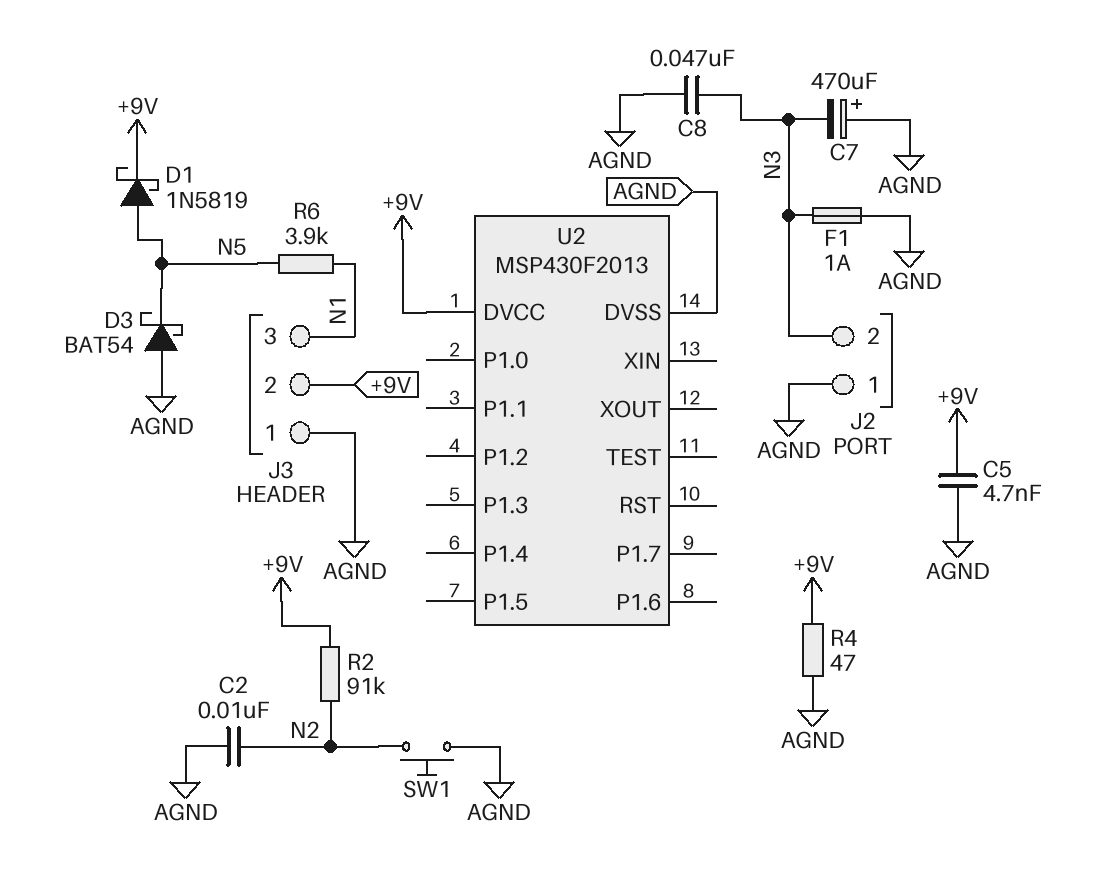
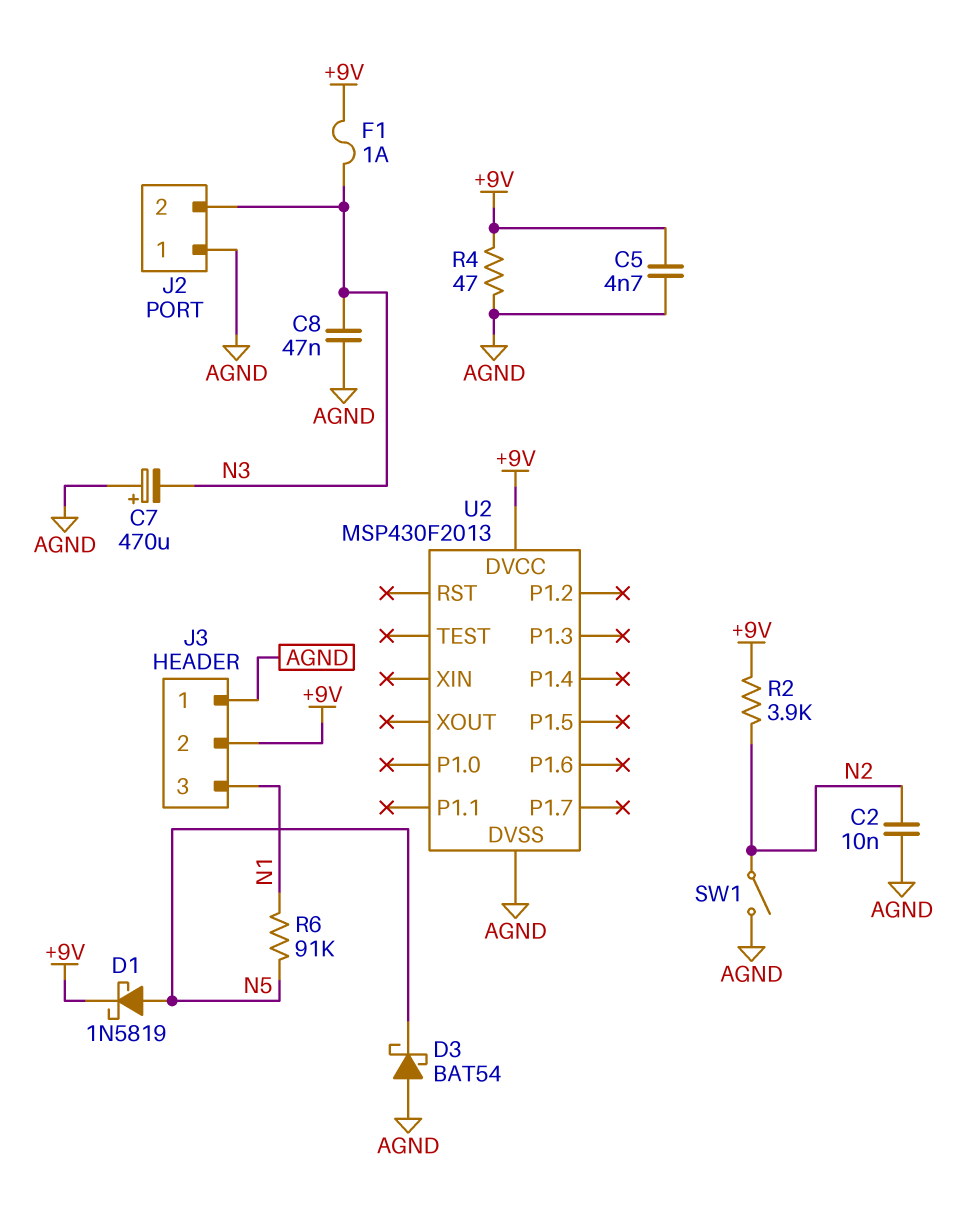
F1: 1A (AGND, N3) -> 1A (+9V, N3)
R2: 91k (+9V, N2) -> 3.9k (+9V, N2)
R6: 3.9k (N1, N5) -> 91k (N1, N5)
SW1: button (AGND, N2) -> switch (AGND, N2)

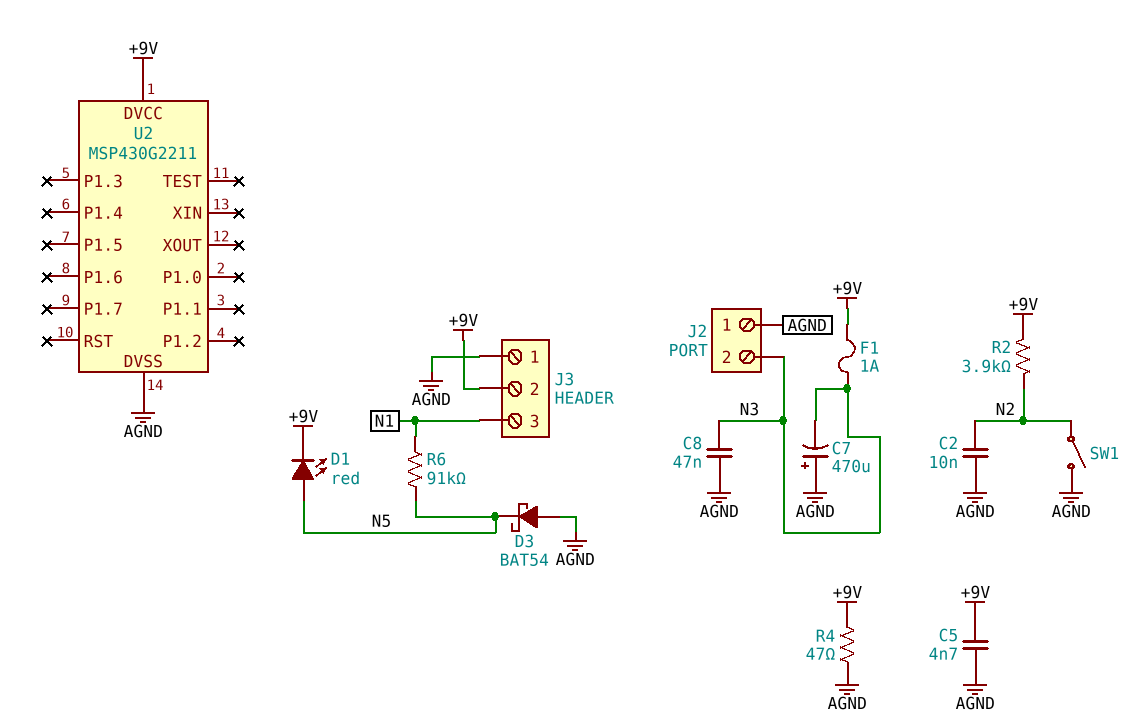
D1: schottky 1N5819 (A N5, K +9V) -> LED red (A N5, K +9V)
U2: MSP430F2013 -> MSP430G2211

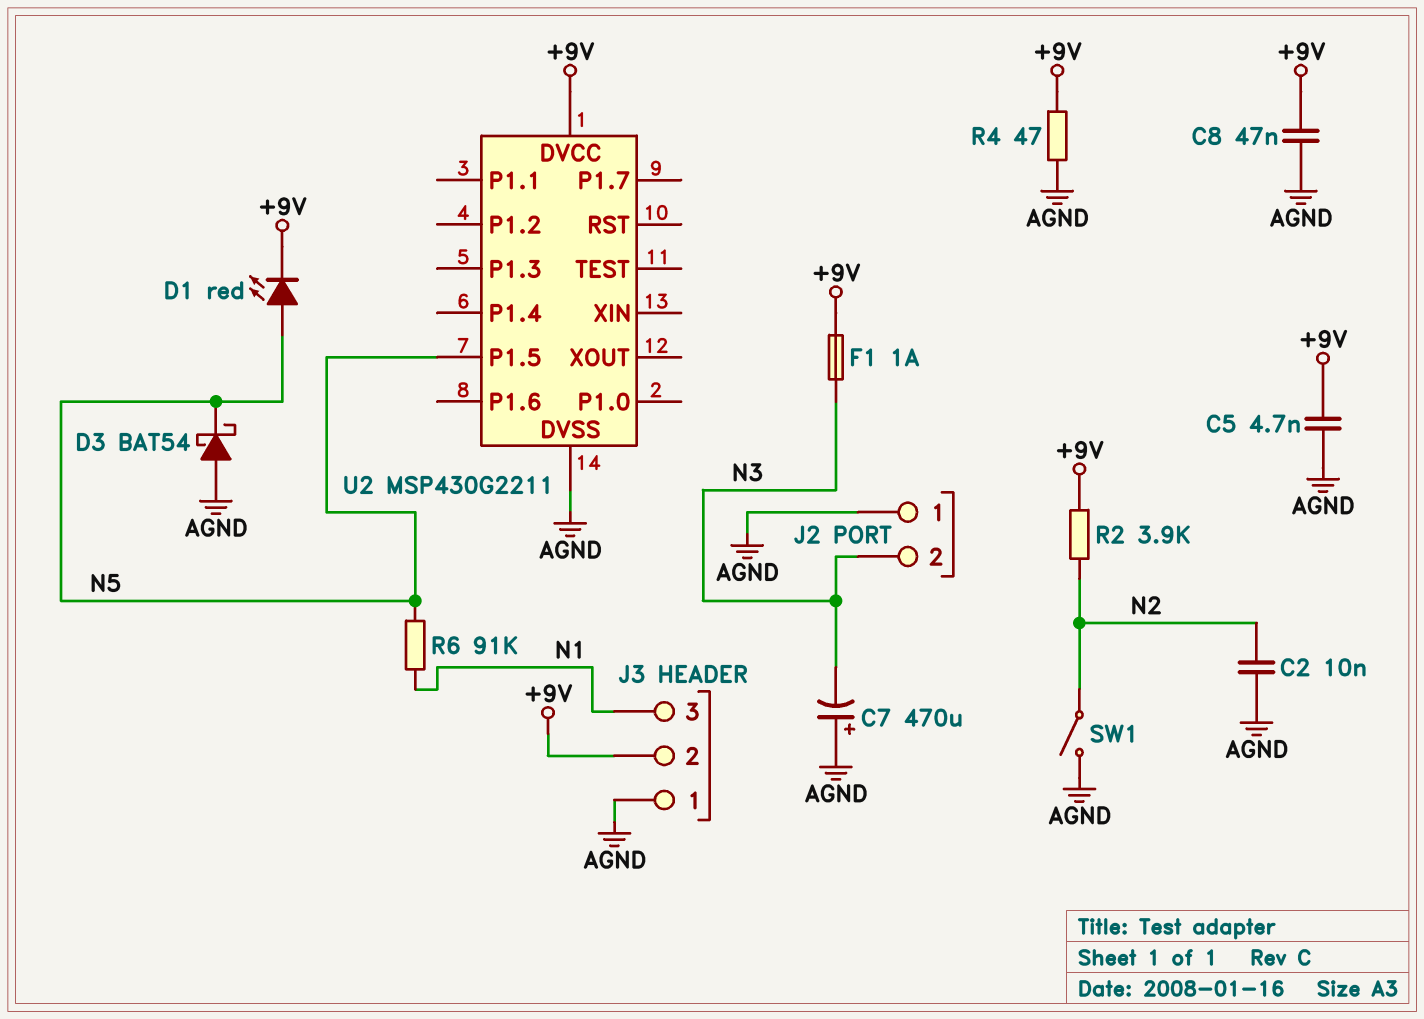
C8: 47nF (AGND, N3) -> 47nF (+9V, AGND)
U2 pin P1.5: none -> N5

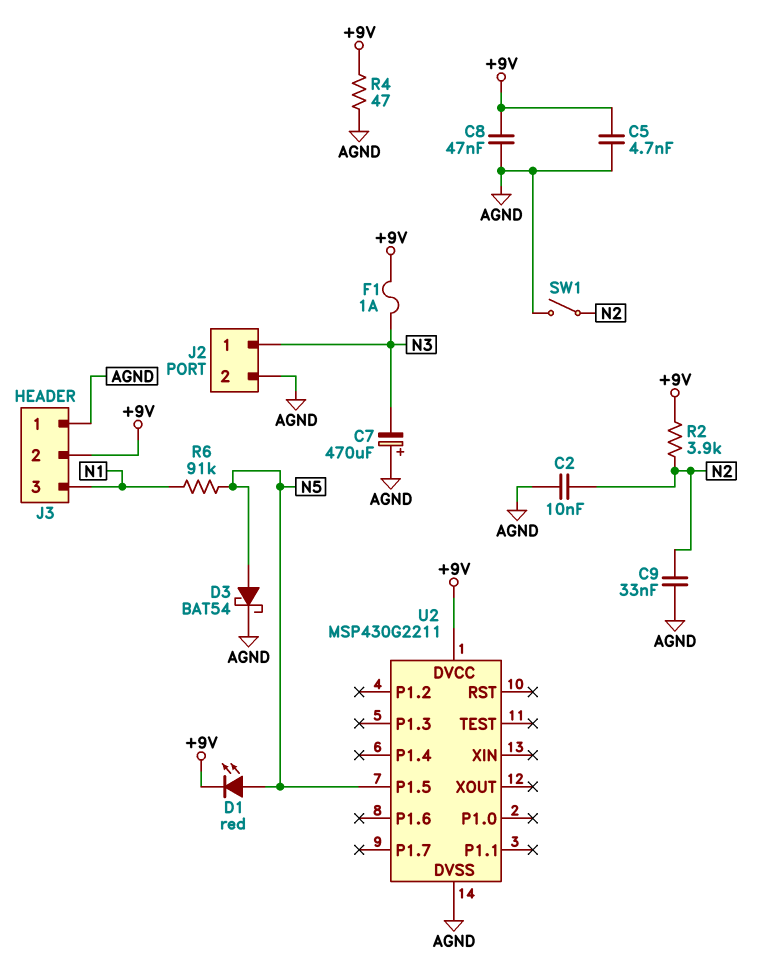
C9: none -> 33nF (AGND, N2)
D3: schottky BAT54 (A AGND, K N5) -> schottky BAT54 (A N5, K AGND)
J2 pin 1: AGND -> N3
J2 pin 2: N3 -> AGND

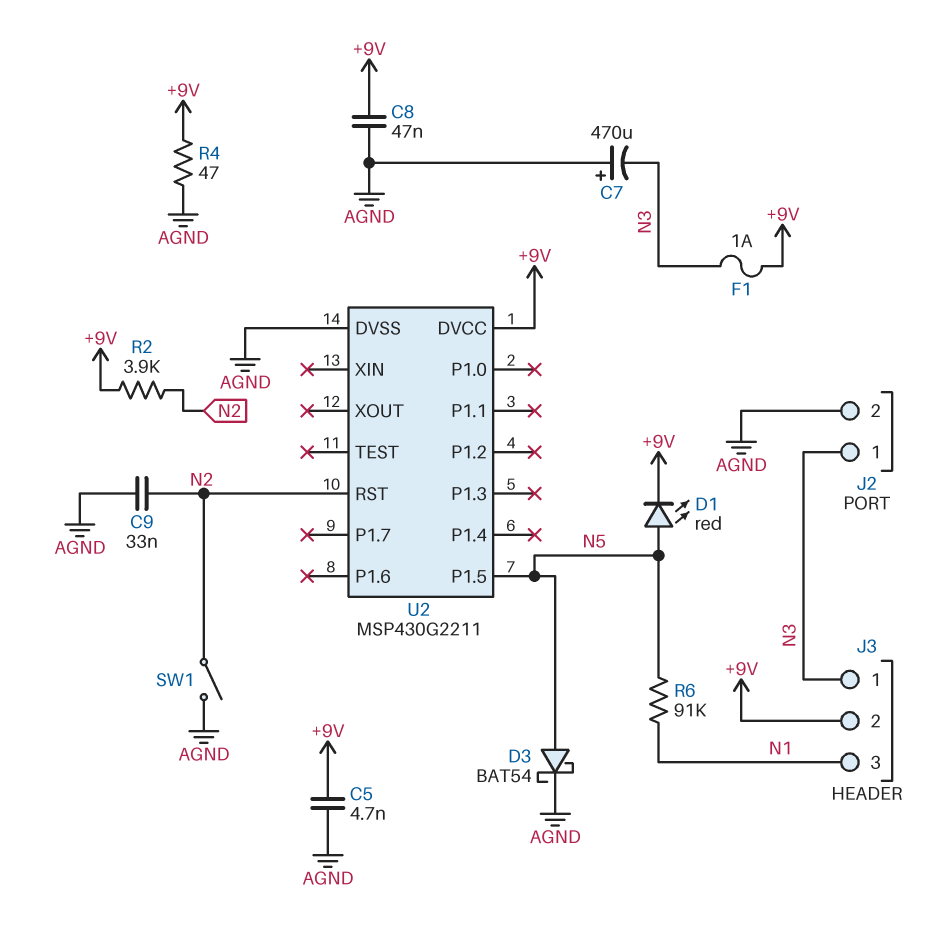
C2: 10nF (AGND, N2) -> none
J3 pin 1: AGND -> N3
U2 pin RST: none -> N2

